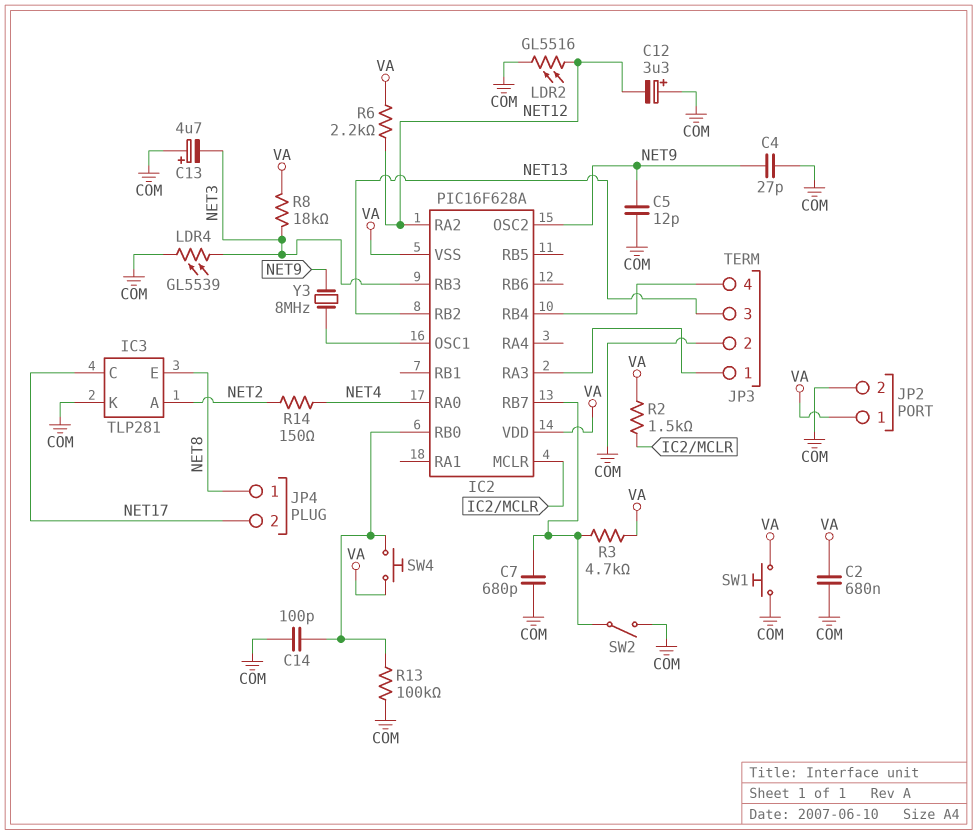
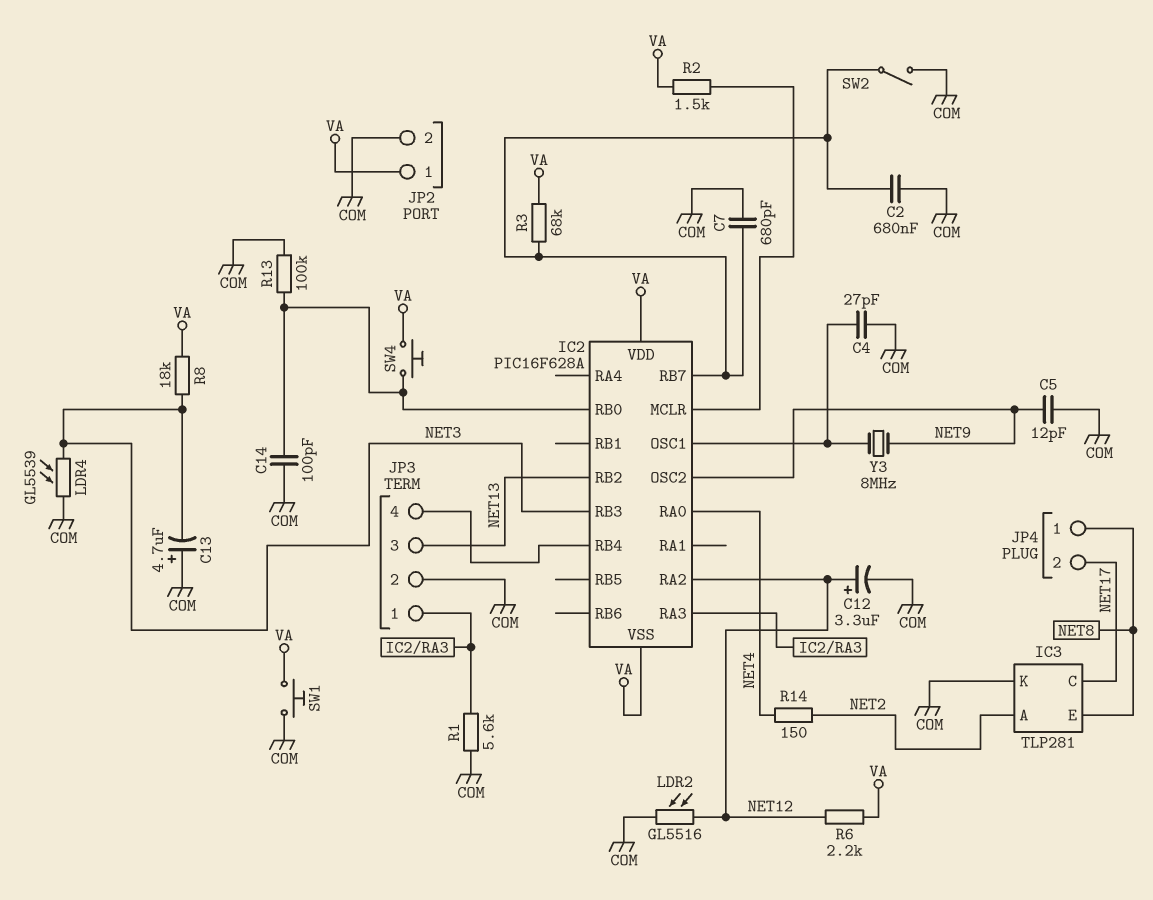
C2: 680nF (COM, VA) -> 680nF (COM, IC2/RB7)
C4: 27pF (COM, NET9) -> 27pF (COM, IC2/OSC1)
C12: 3.3uF (plus COM, minus NET12) -> 3.3uF (plus NET12, minus COM)
R1: none -> 5.6k (COM, IC2/RA3)
R3: 4.7k (IC2/RB7, VA) -> 68k (IC2/RB7, VA)

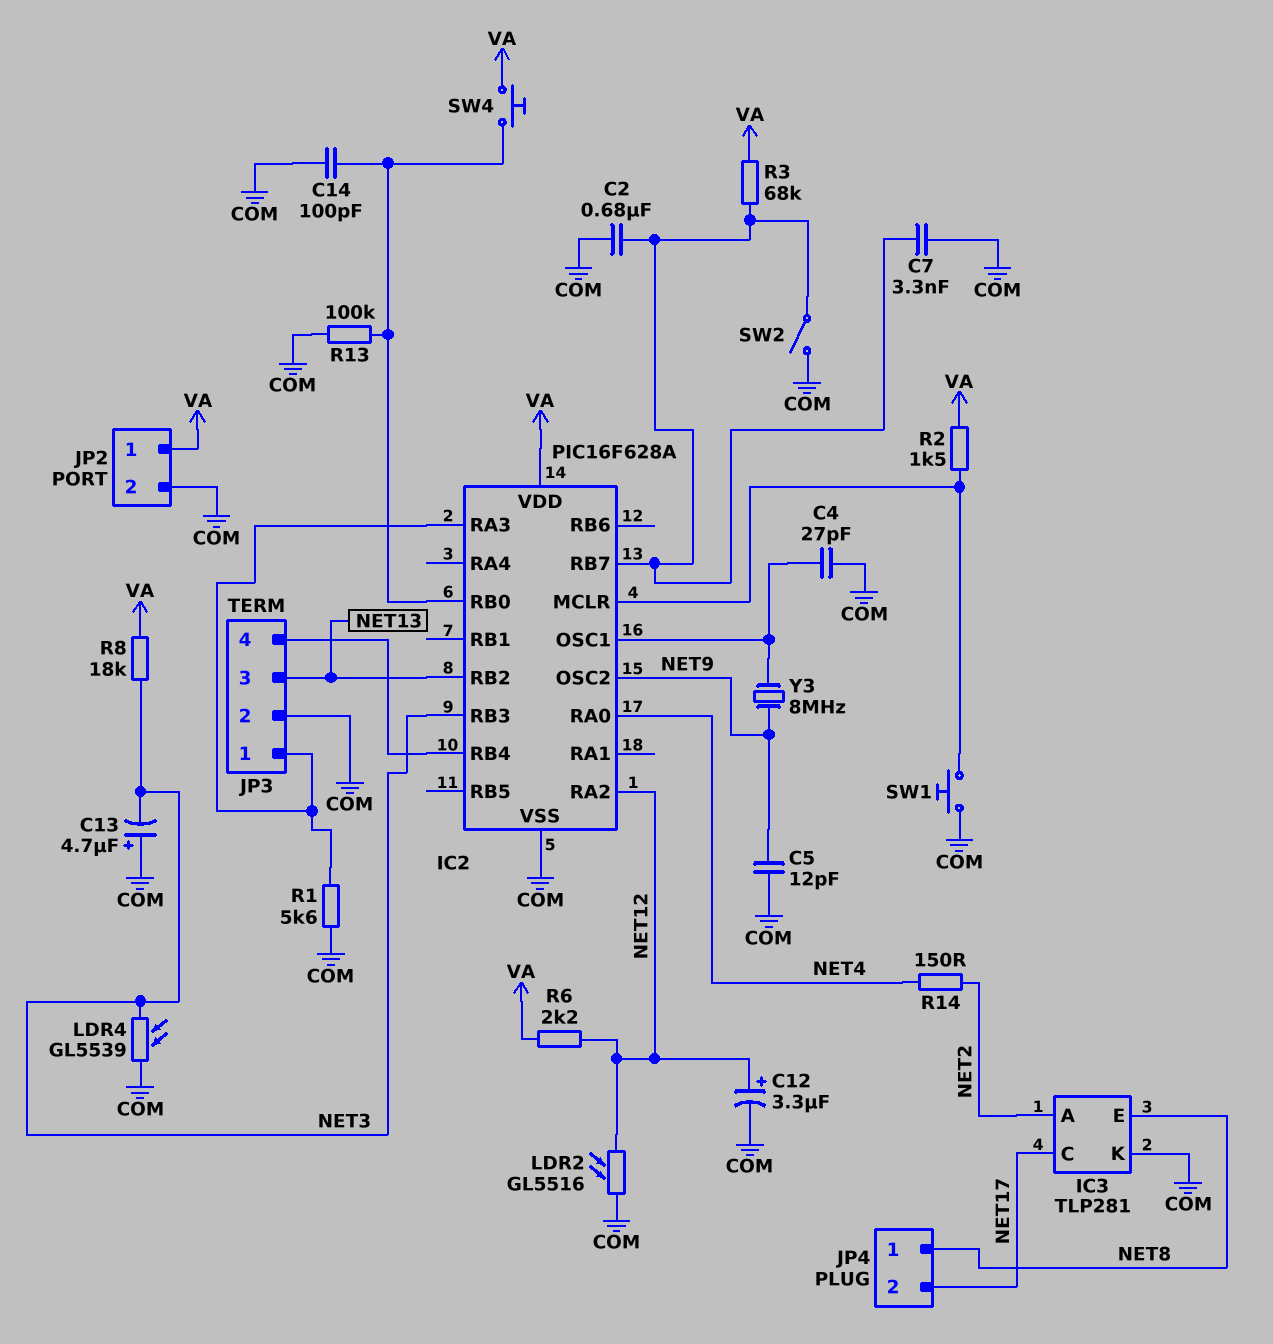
C7: 680pF (COM, IC2/RB7) -> 3.3nF (COM, IC2/RB7)
IC2 pin VSS: VA -> COM
SW1: button (COM, VA) -> button (COM, IC2/MCLR)

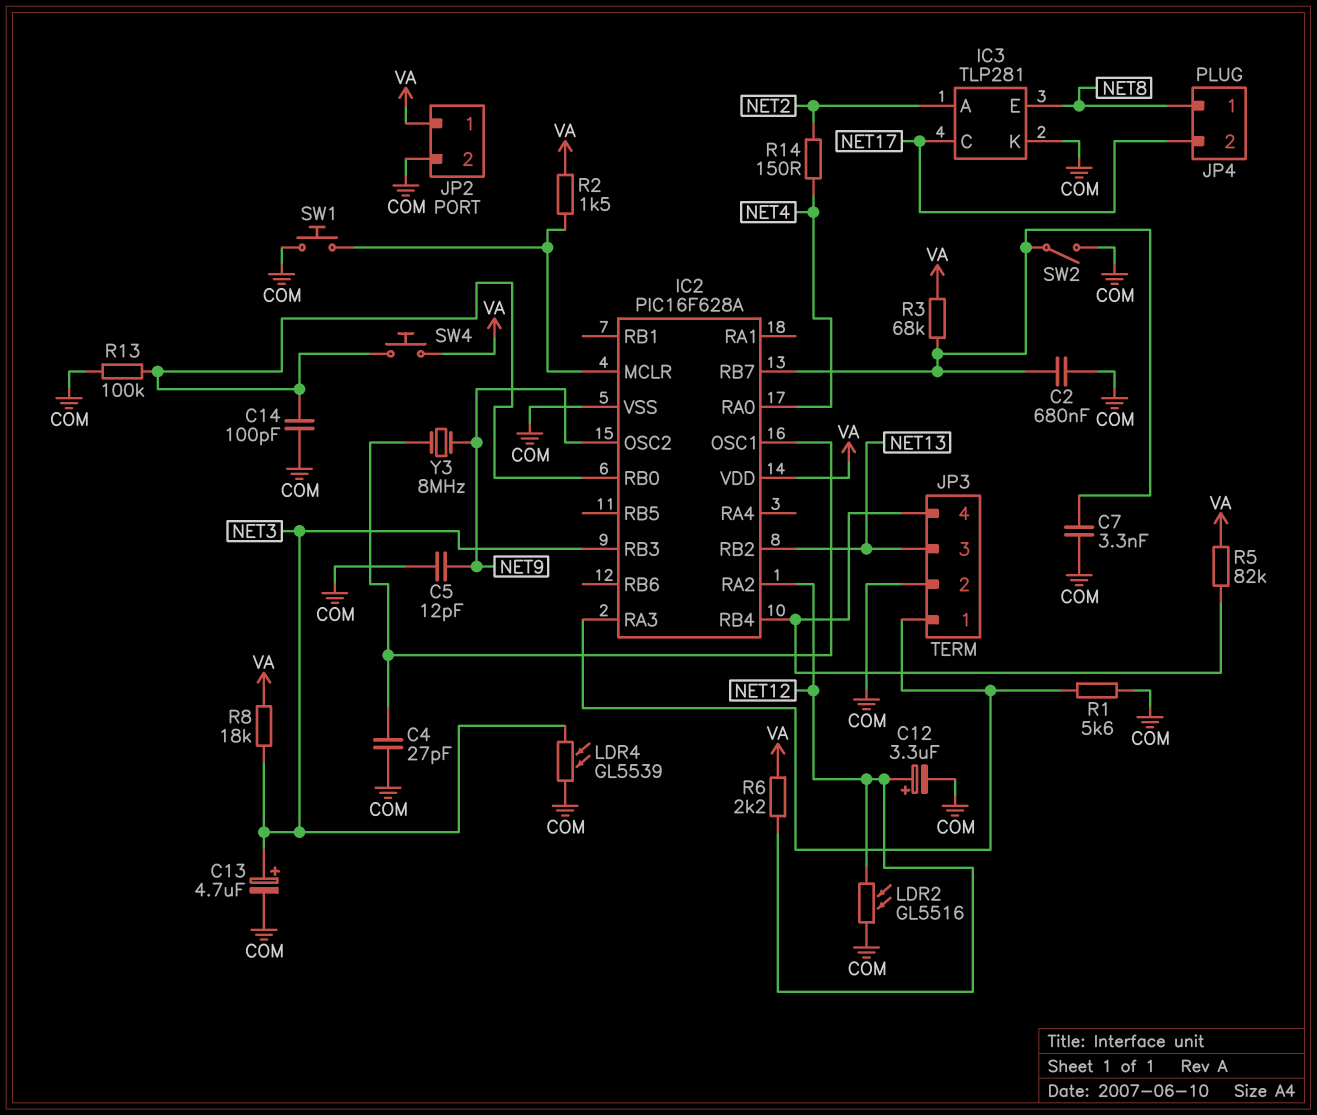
C13: 4.7uF (plus COM, minus NET3) -> 4.7uF (plus NET3, minus COM)
R5: none -> 82k (IC2/RB4, VA)

